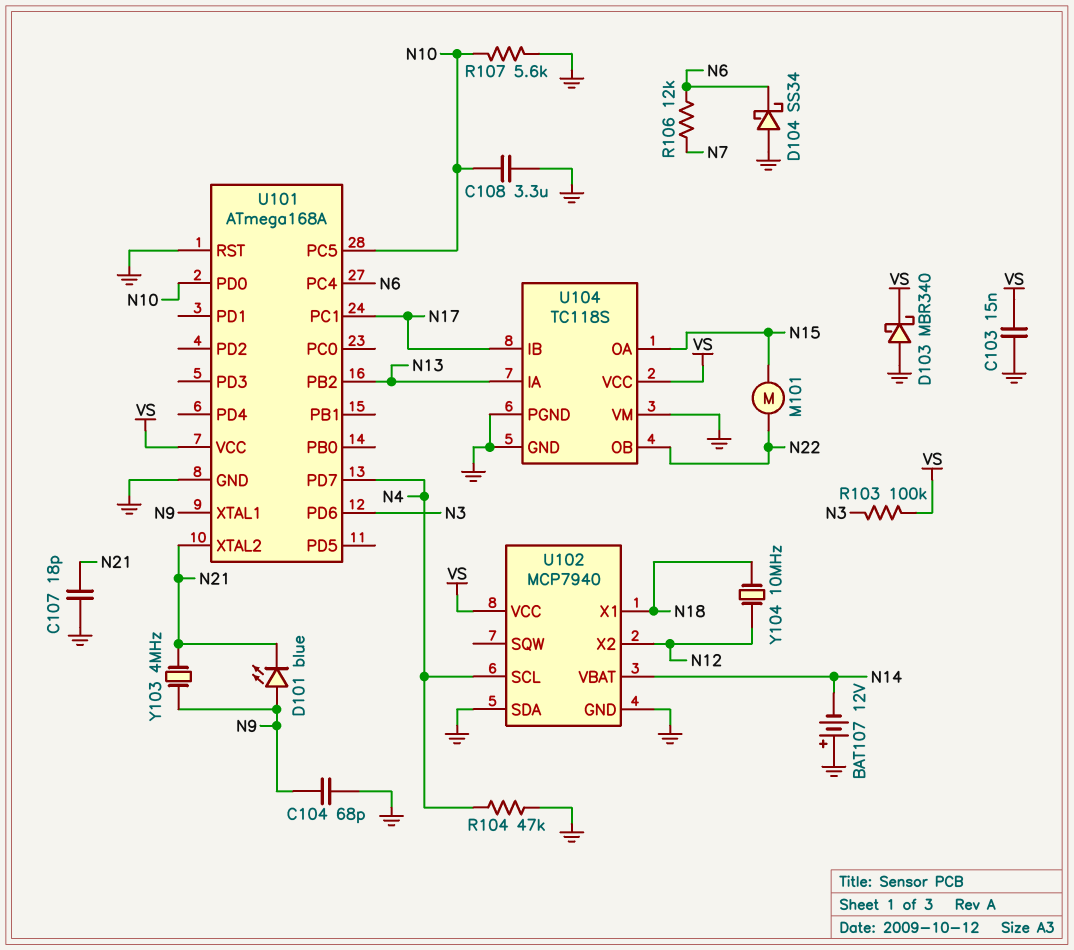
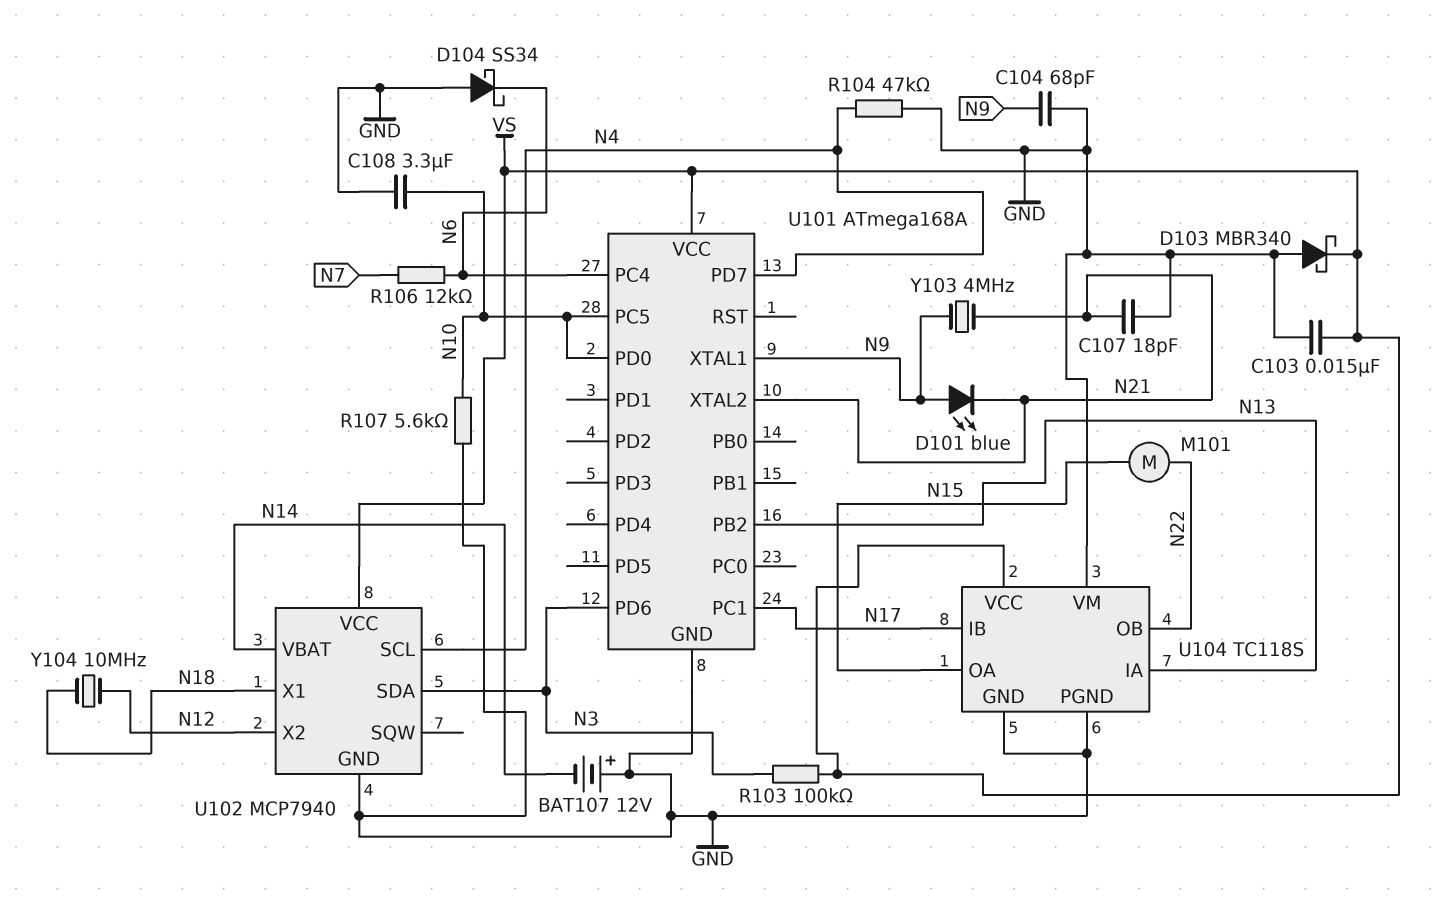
U101 pin RST: GND -> none
U102 pin SDA: GND -> N3

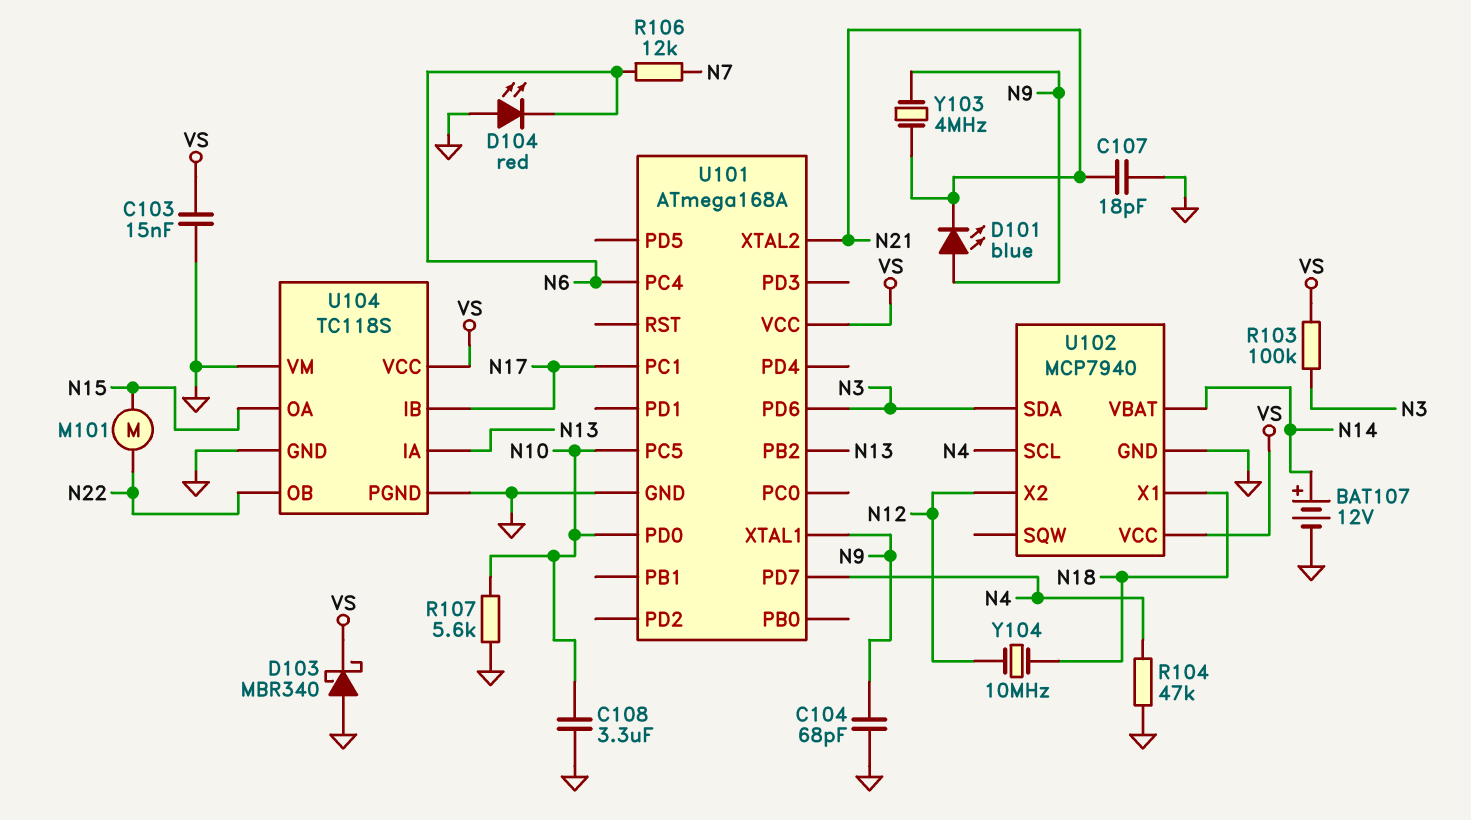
BAT107: 12V (plus GND, minus N14) -> 12V (plus N14, minus GND)
D104: schottky SS34 (A GND, K N6) -> LED red (A GND, K N6)

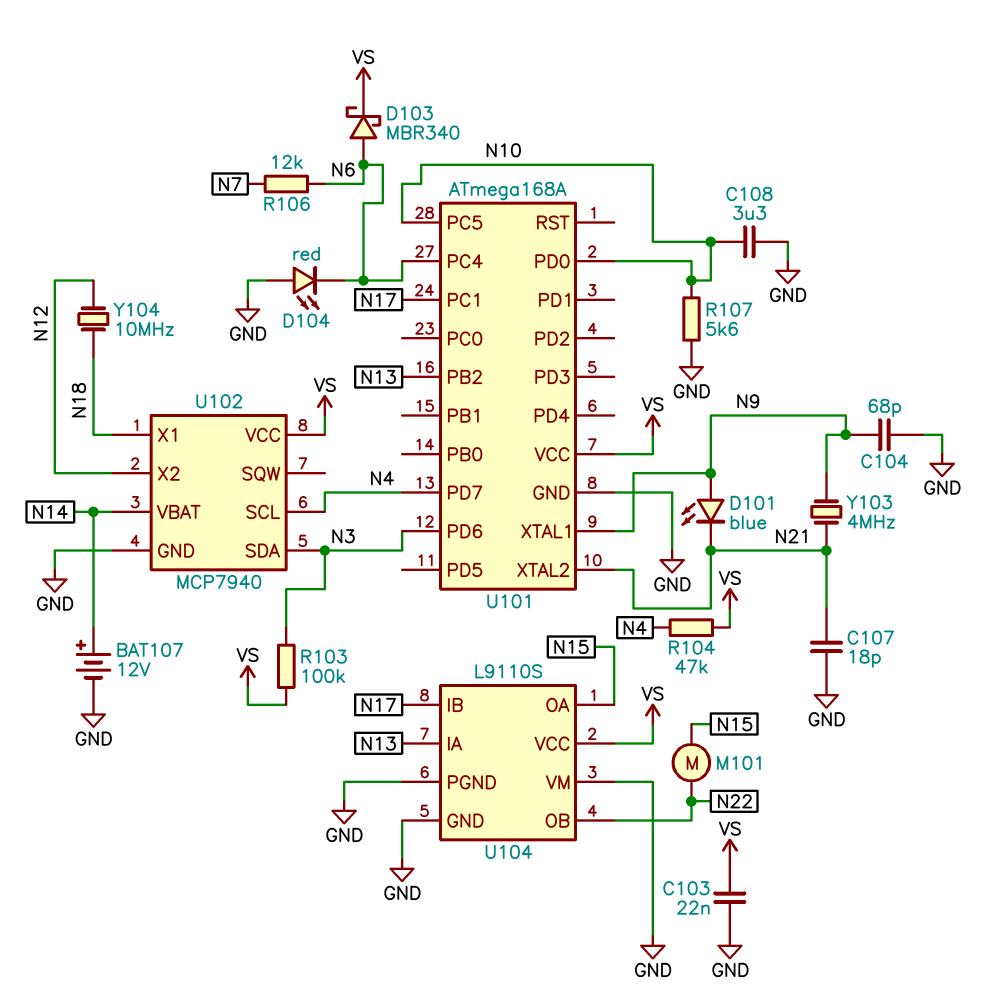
C103: 15nF (GND, VS) -> 22nF (GND, VS)
D103: schottky MBR340 (A GND, K VS) -> schottky MBR340 (A N6, K VS)
R104: 47k (GND, N4) -> 47k (N4, VS)
U104: TC118S -> L9110S

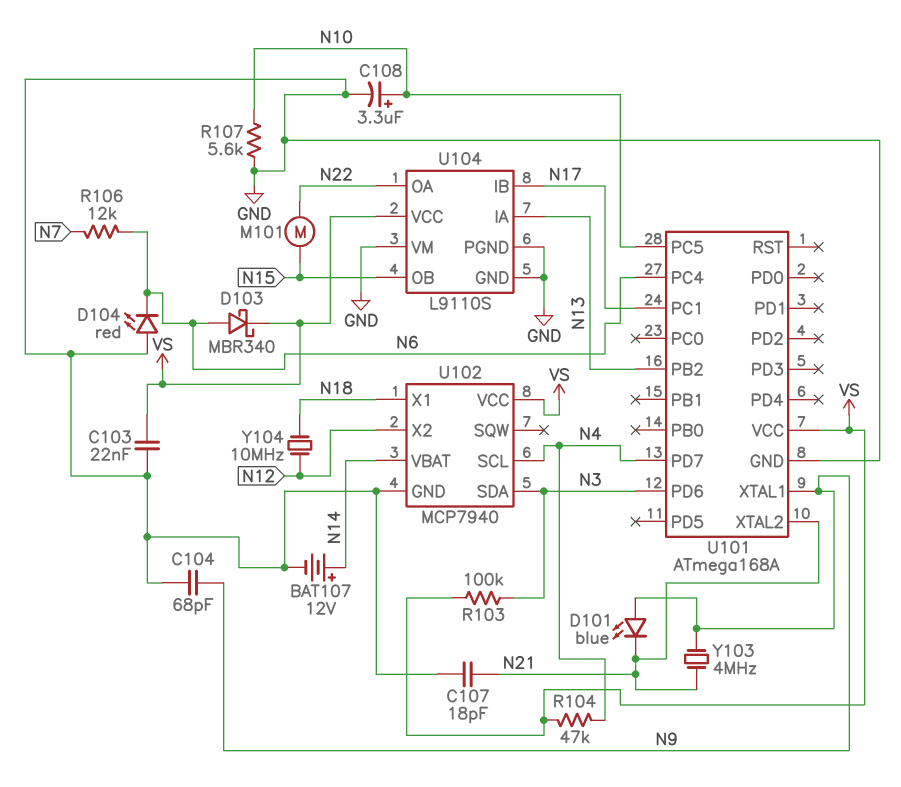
C108: 3.3uF (GND, N10) -> 3.3uF (plus N10, minus GND)
U101 pin PD0: N10 -> none
U104 pin OA: N15 -> N22
U104 pin OB: N22 -> N15

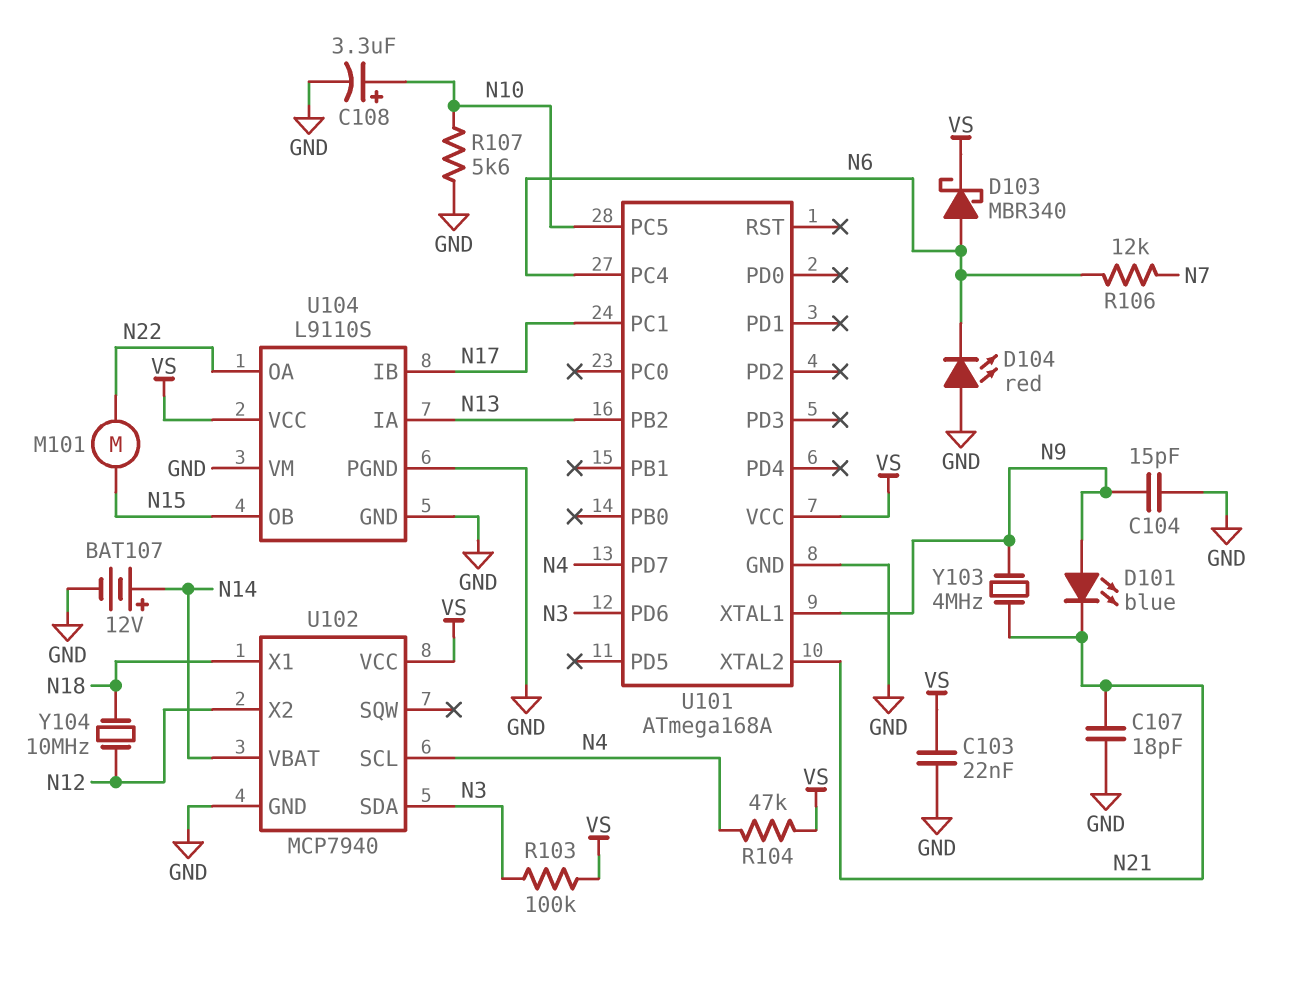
C104: 68pF (GND, N9) -> 15pF (GND, N9)

